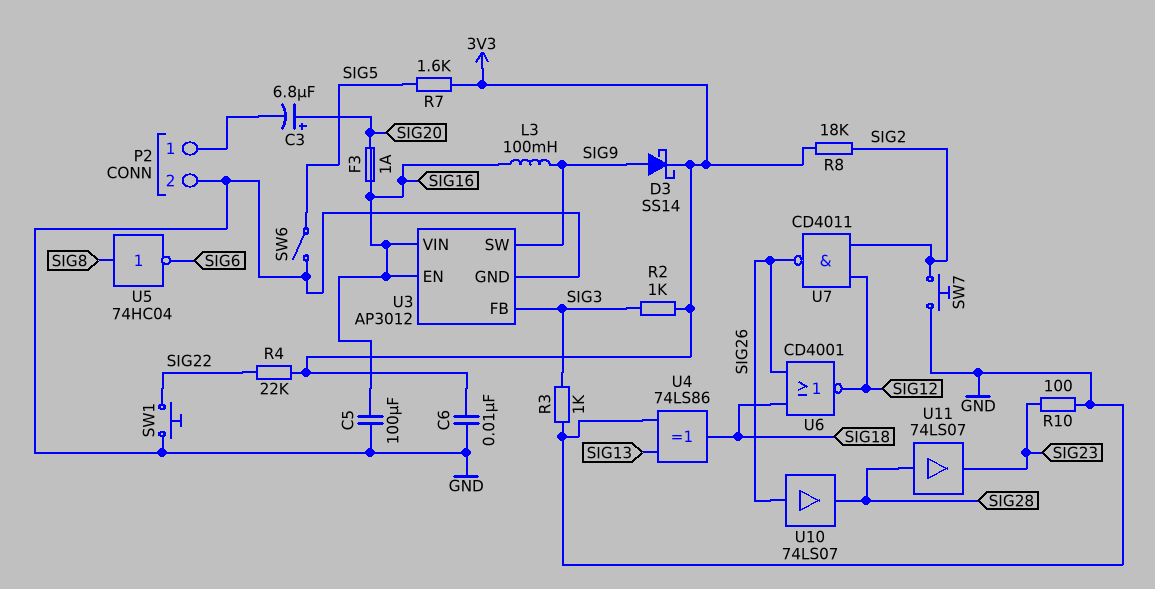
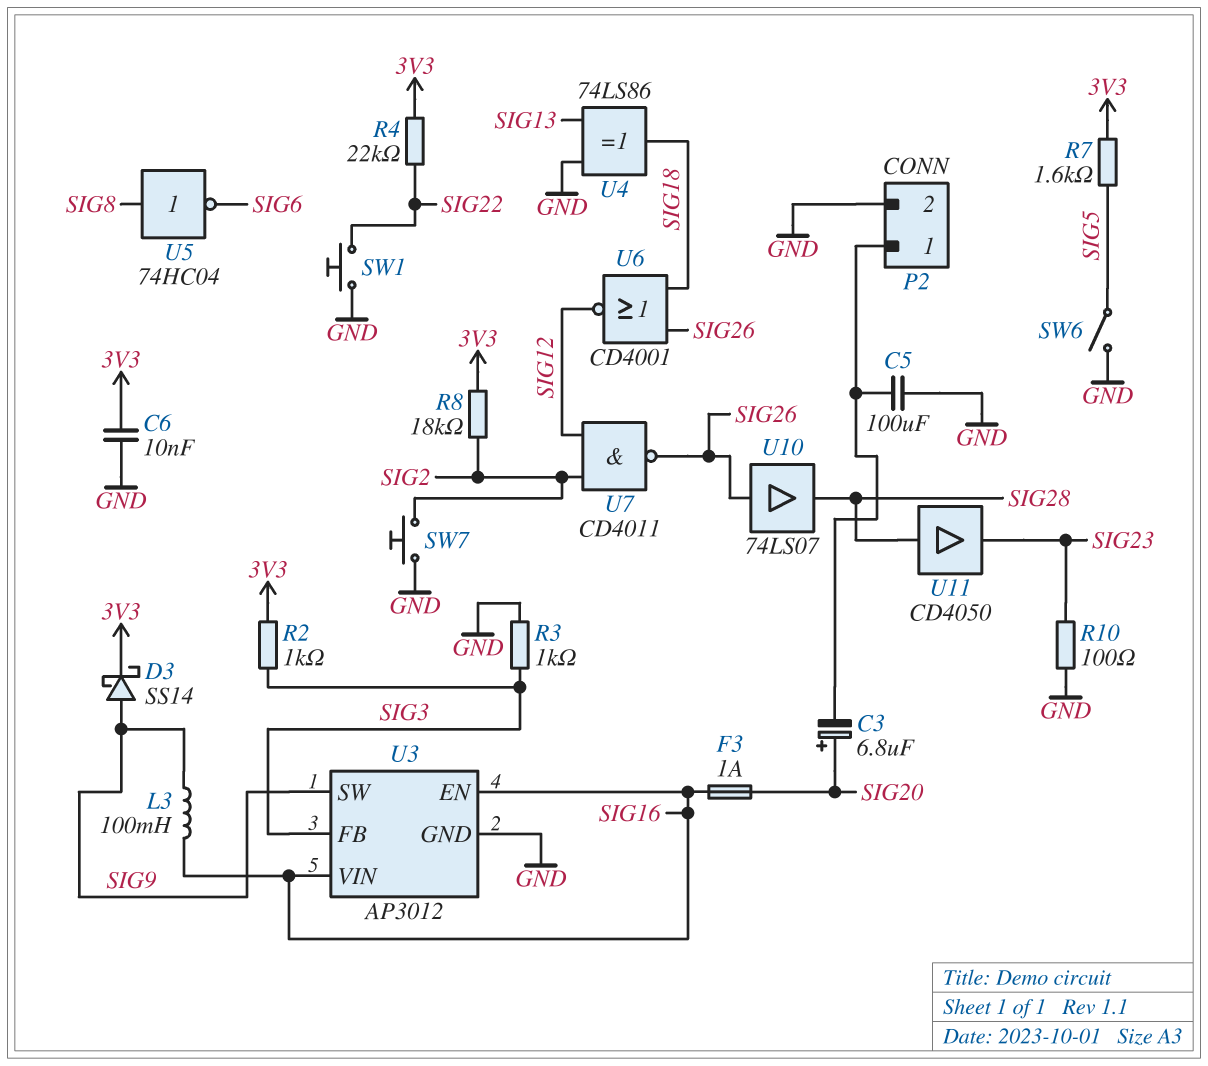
C5: 100uF (GND, SIG16) -> 100uF (GND, P2/1)
U11: buffer 74LS07 (in SIG28, out SIG23) -> buffer CD4050 (in SIG28, out SIG23)

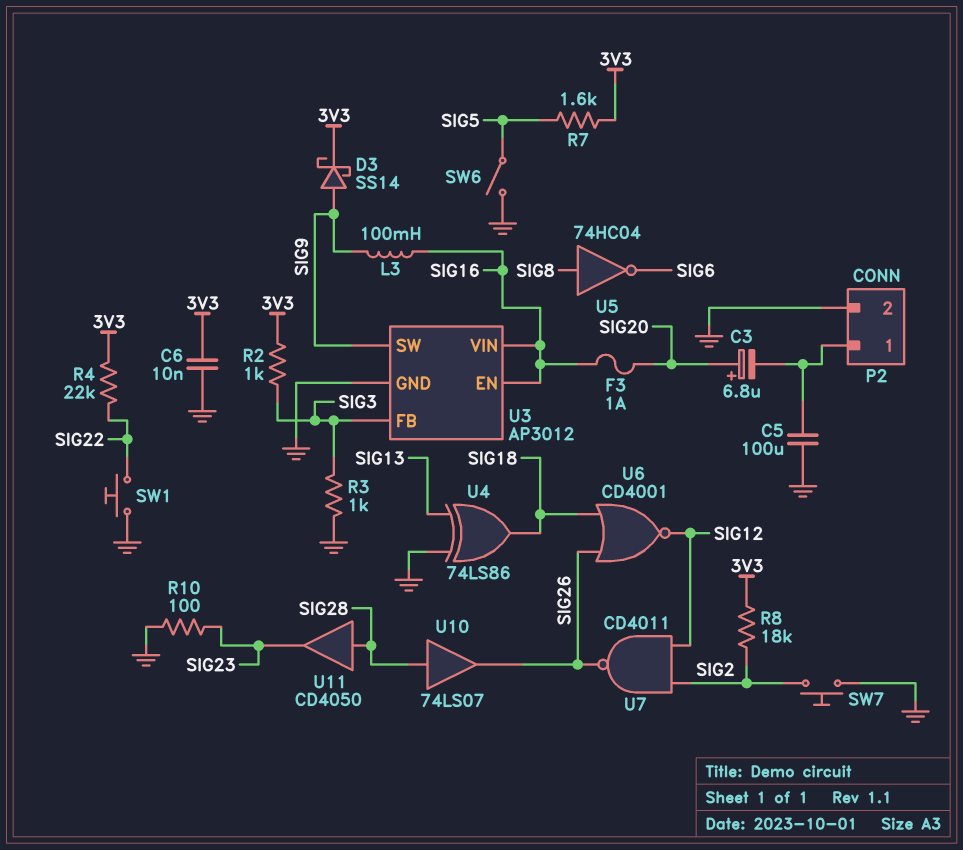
U10: buffer 74LS07 (in SIG26, out SIG28) -> buffer 74LS07 (in SIG28, out SIG26)

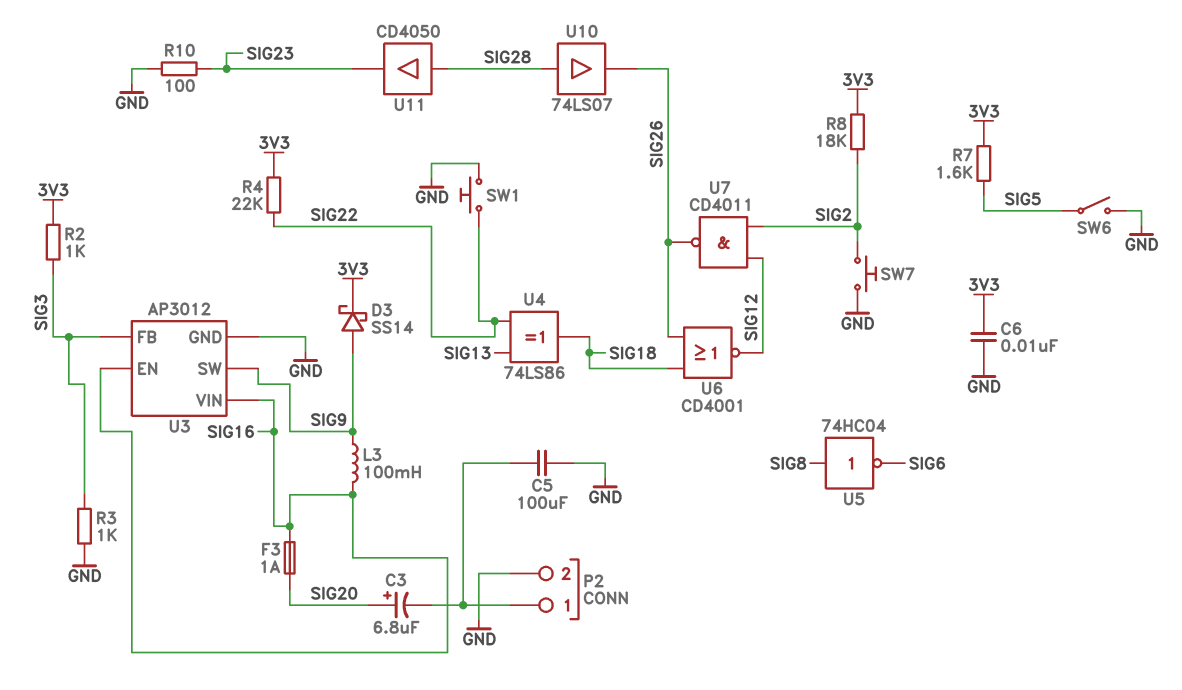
U4: XOR 74LS86 (in GND, in SIG13, out SIG18) -> XOR 74LS86 (in SIG13, in SIG22, out SIG18)

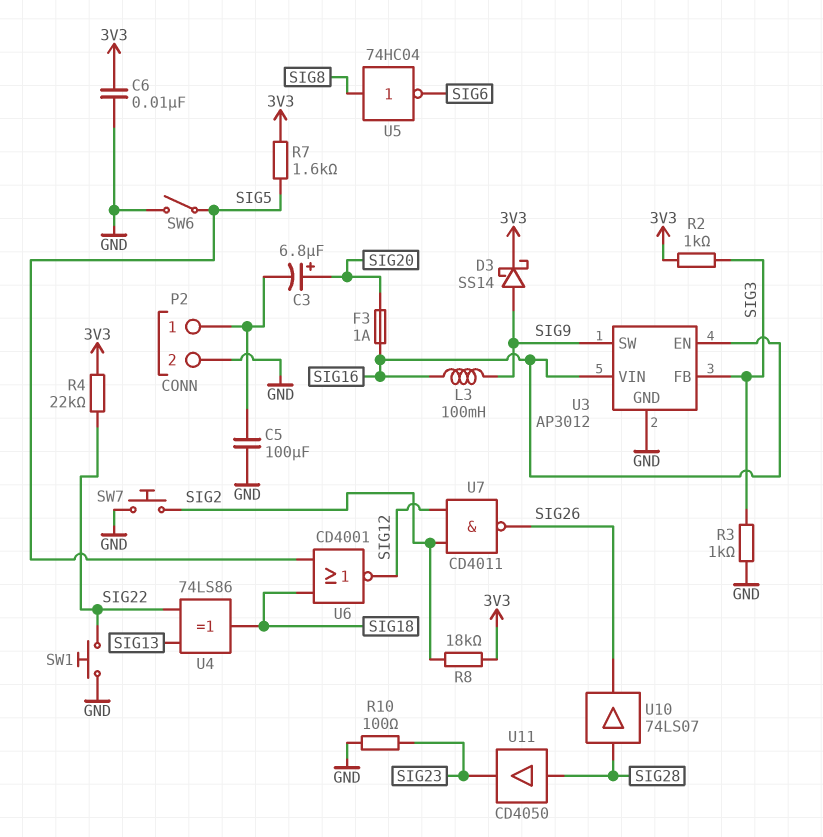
U6: NOR CD4001 (in SIG18, in SIG26, out SIG12) -> NOR CD4001 (in SIG5, in SIG18, out SIG12)

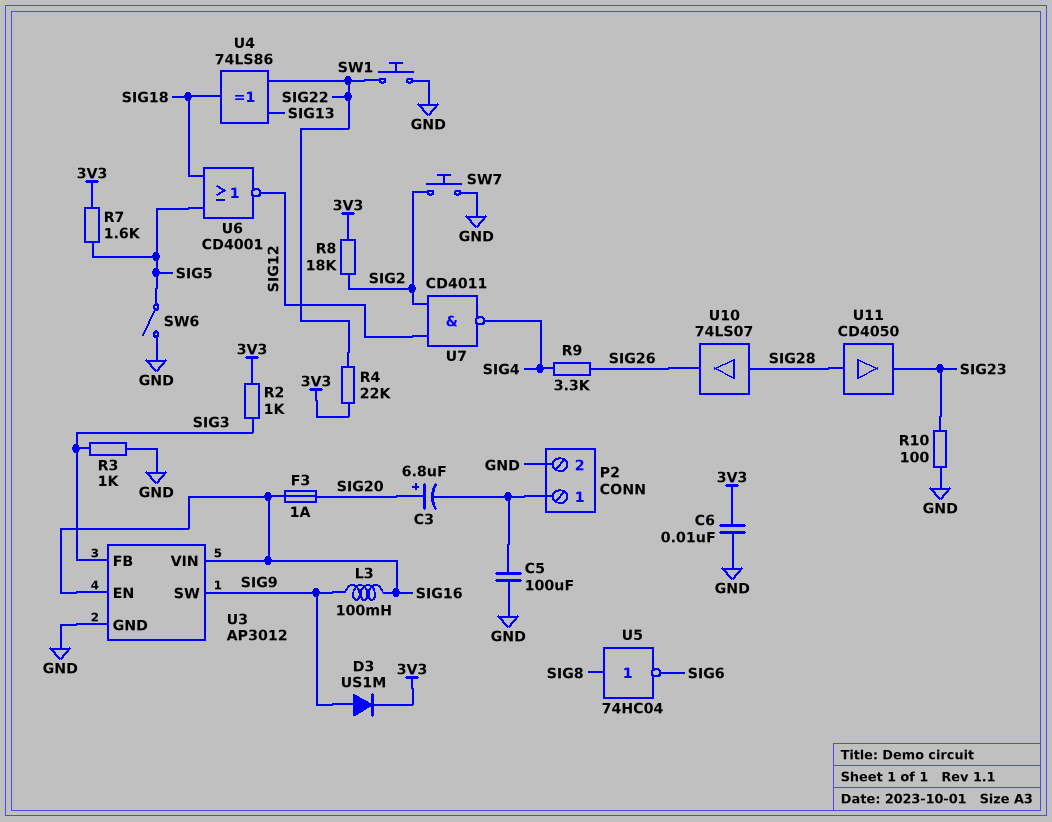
D3: schottky SS14 (A SIG9, K 3V3) -> diode US1M (A SIG9, K 3V3)
R9: none -> 3.3k (SIG4, SIG26)
U7: NAND CD4011 (in SIG2, in SIG12, out SIG26) -> NAND CD4011 (in SIG2, in SIG12, out SIG4)

